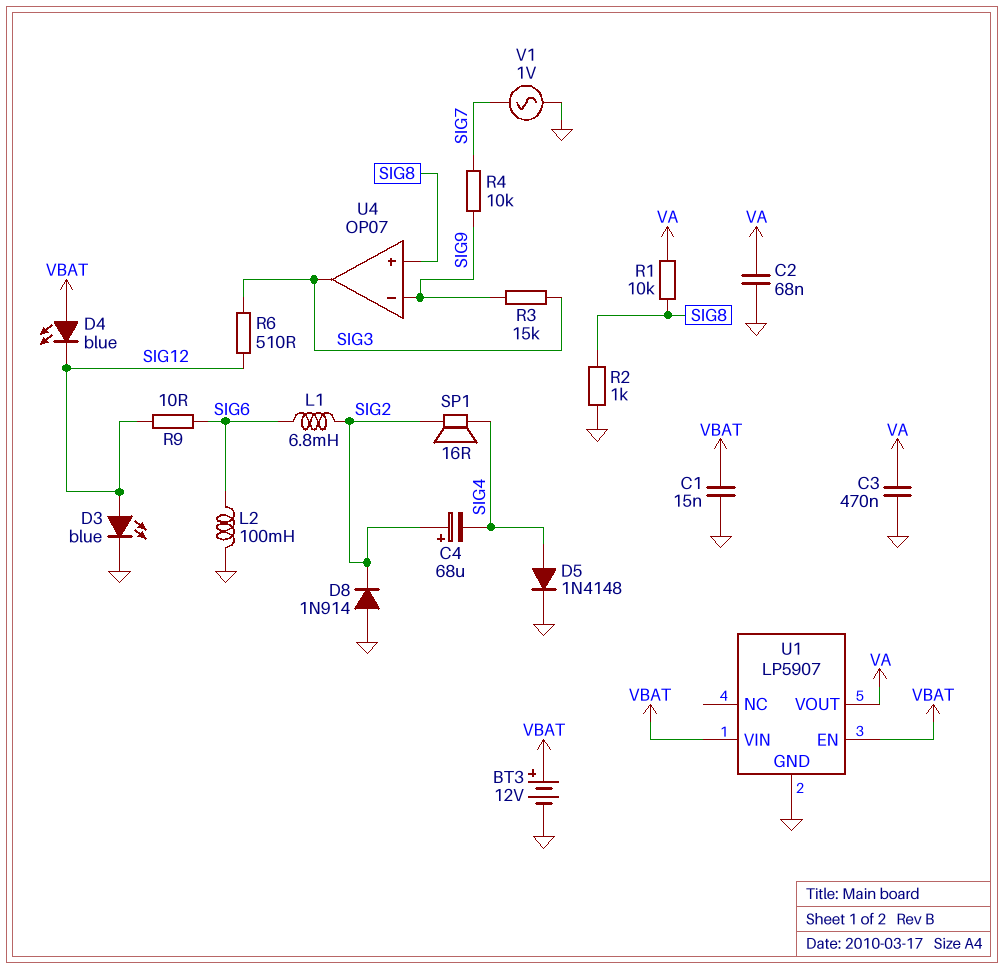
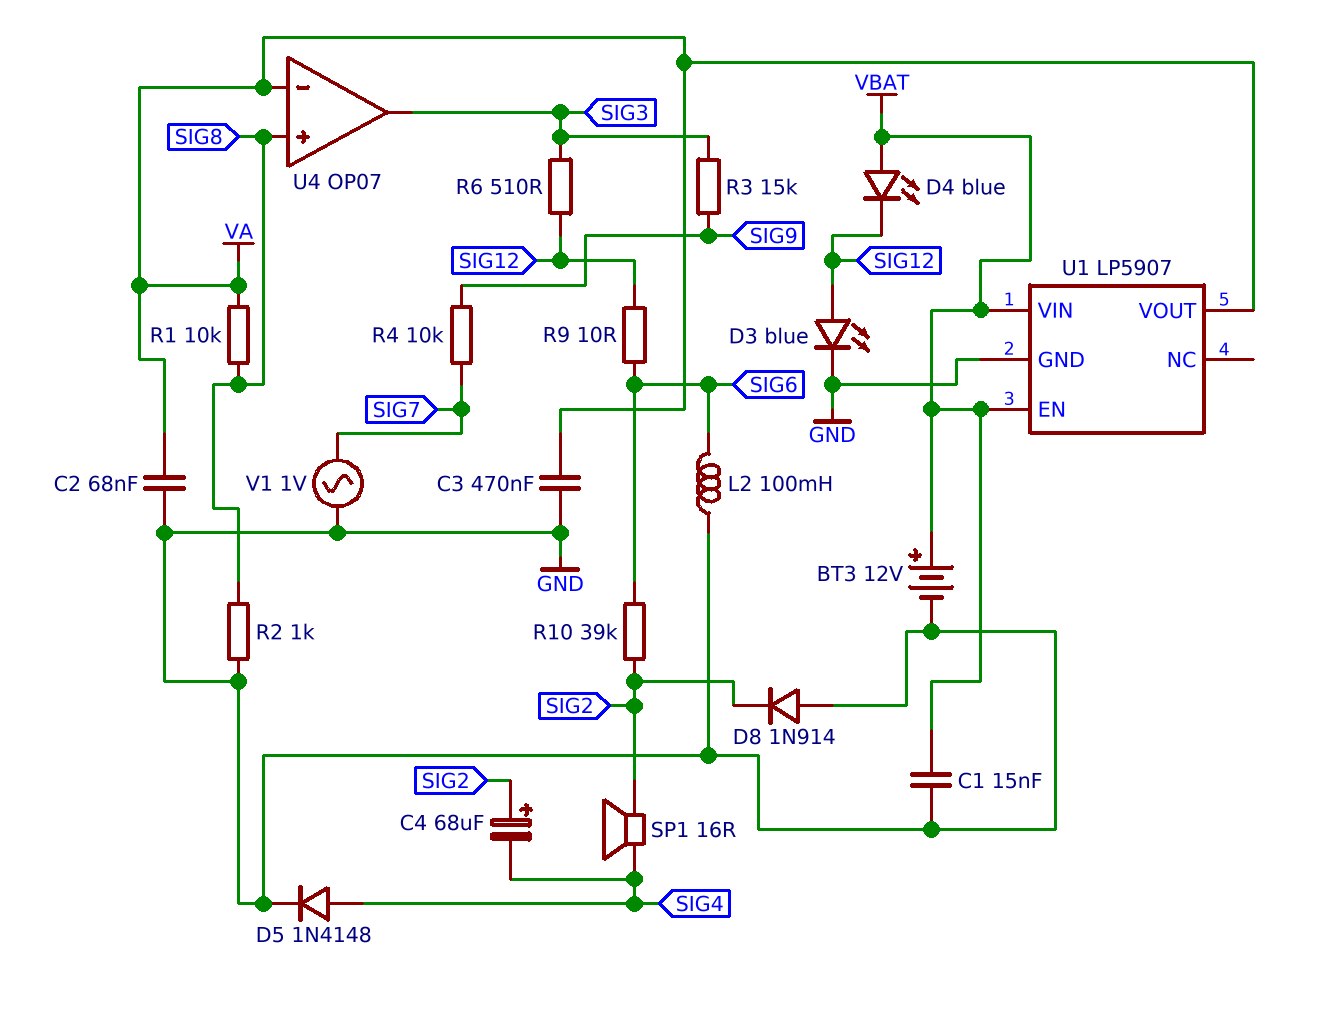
L1: 6.8mH (SIG2, SIG6) -> none
R10: none -> 39k (SIG2, SIG6)
U4 pin in-: SIG9 -> VA

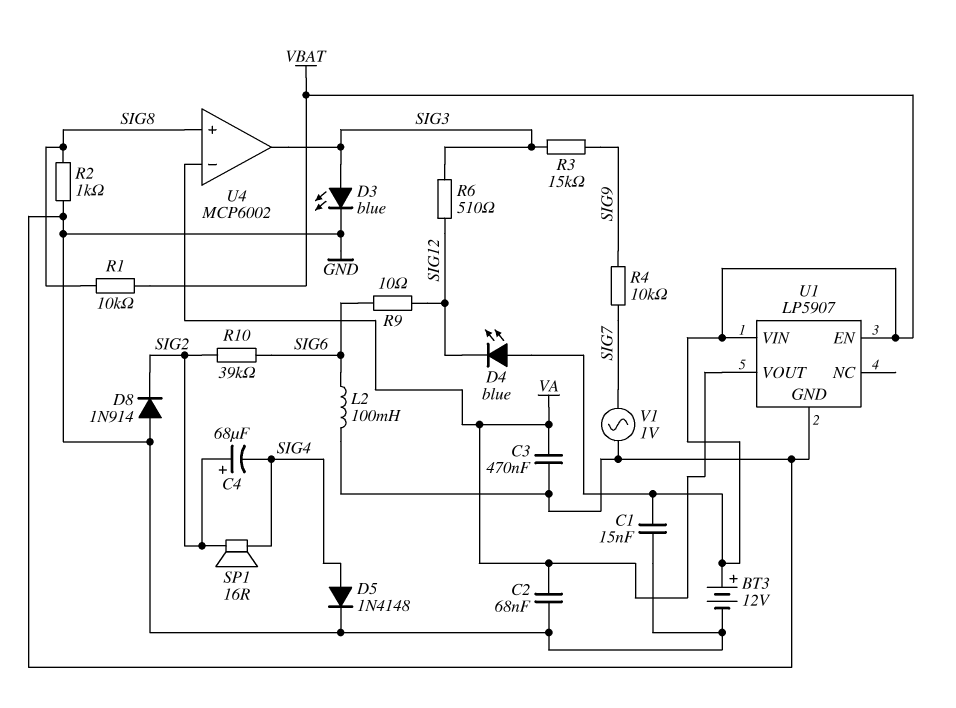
D3: LED blue (A SIG12, K GND) -> LED blue (A SIG3, K GND)
R1: 10k (SIG8, VA) -> 10k (SIG8, VBAT)
U4: OP07 -> MCP6002

